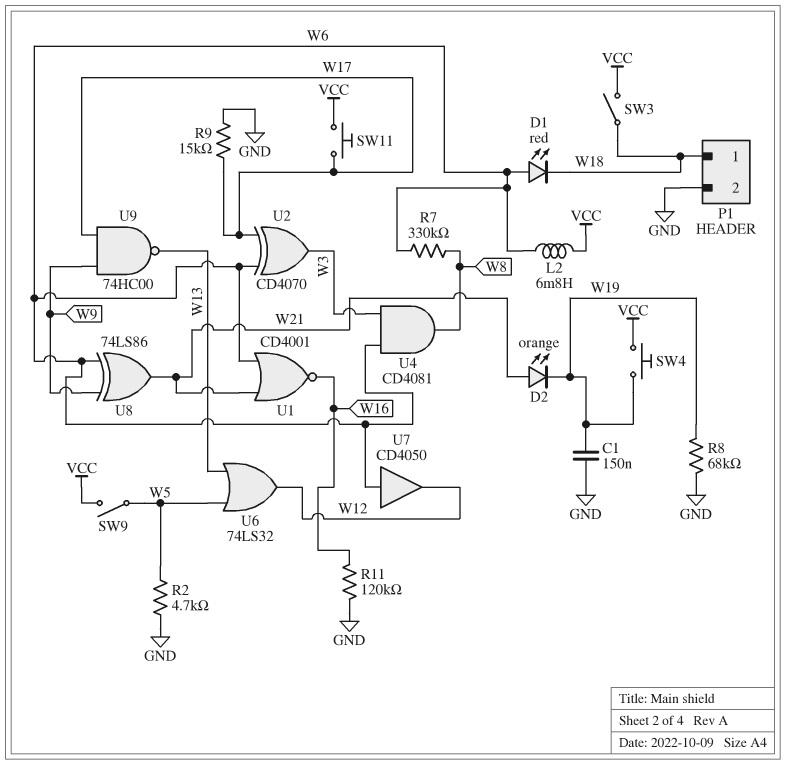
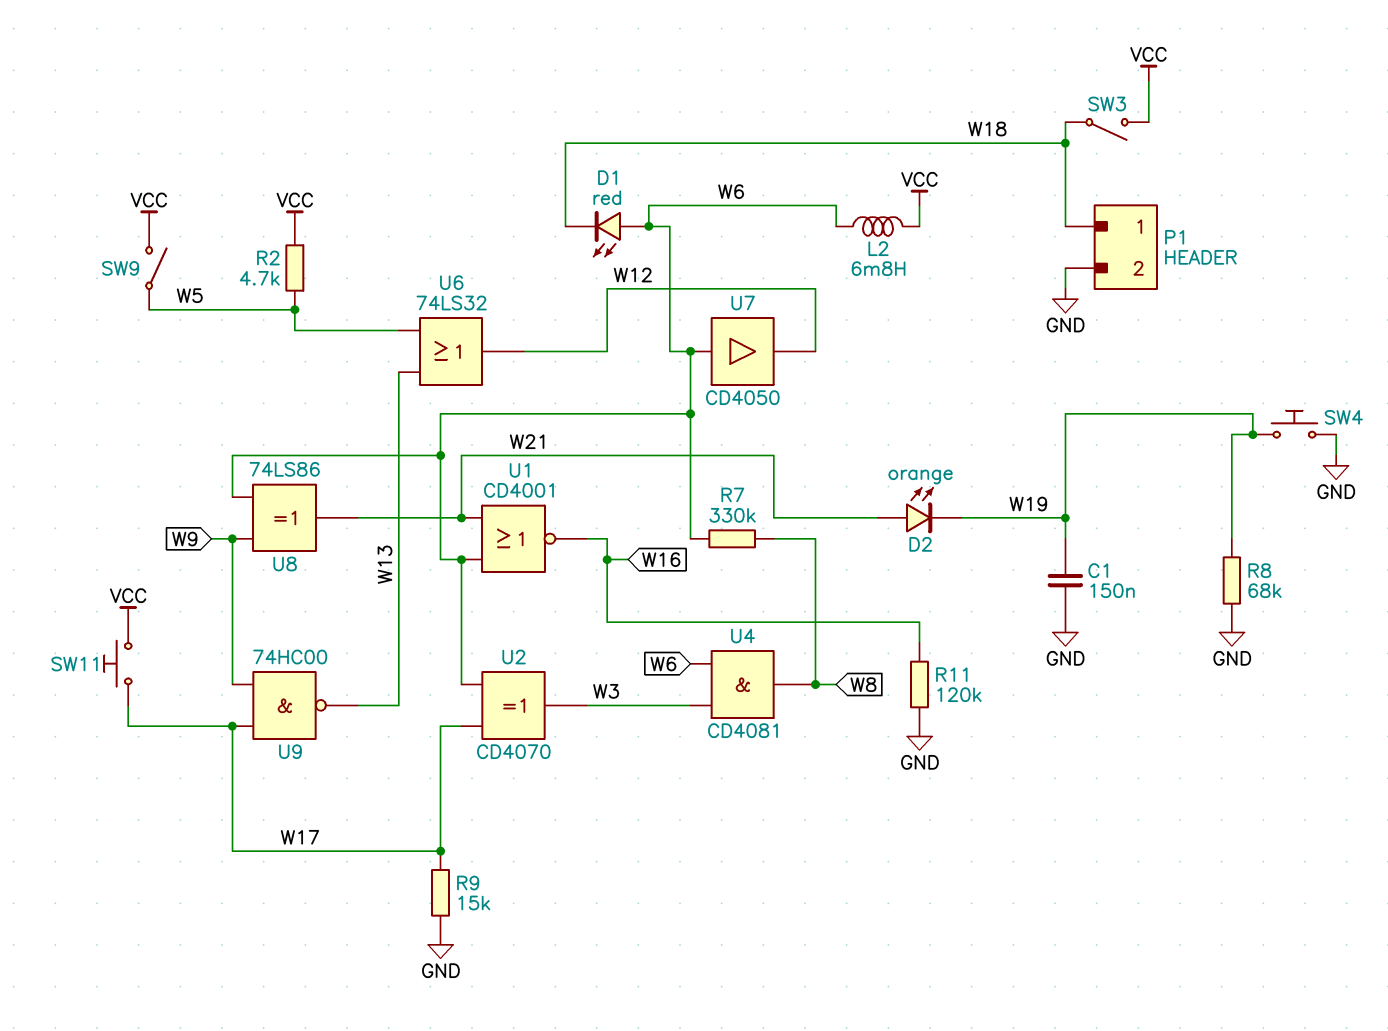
R2: 4.7k (GND, W5) -> 4.7k (VCC, W5)
SW4: button (VCC, W19) -> button (GND, W19)

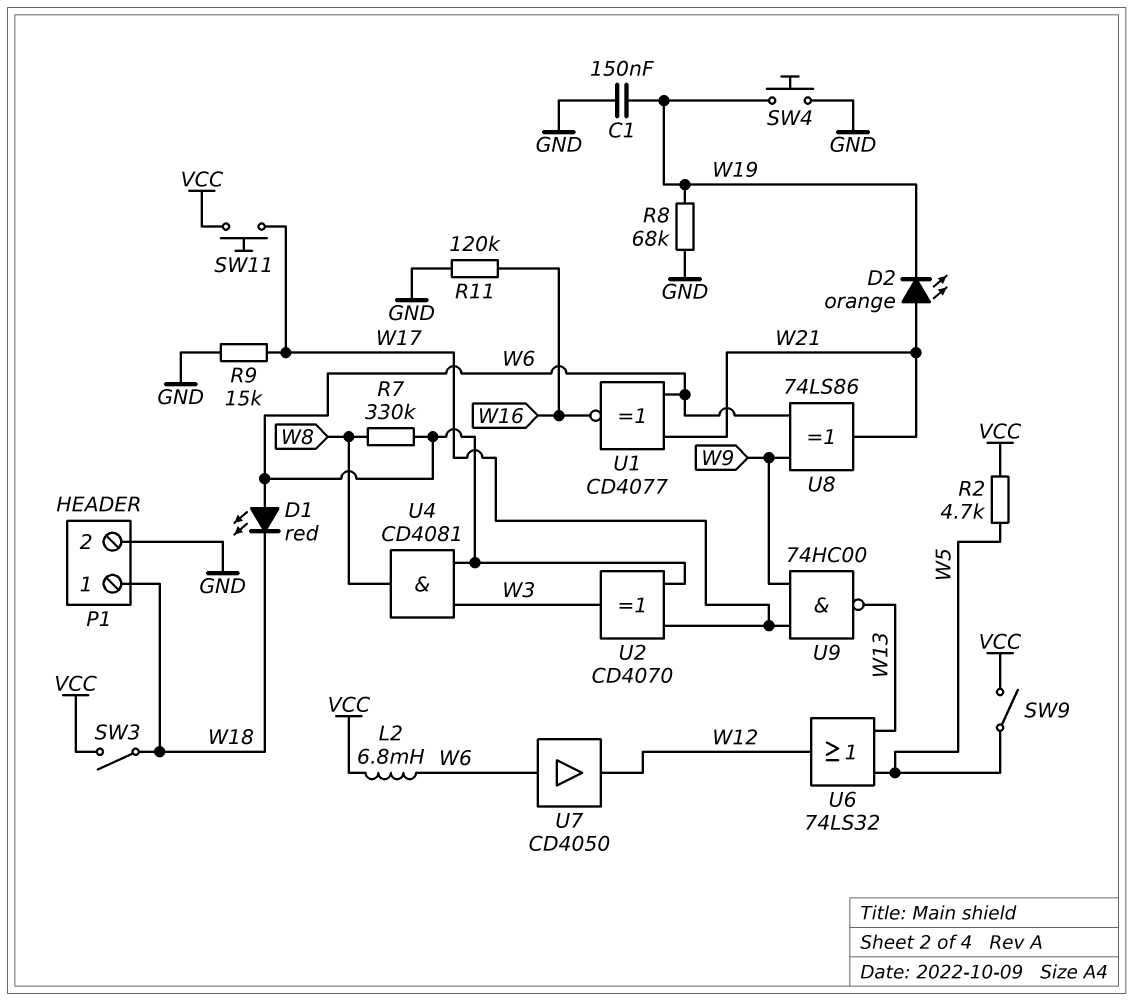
U1: NOR CD4001 (in W6, in W21, out W16) -> XNOR CD4077 (in W6, in W21, out W16)

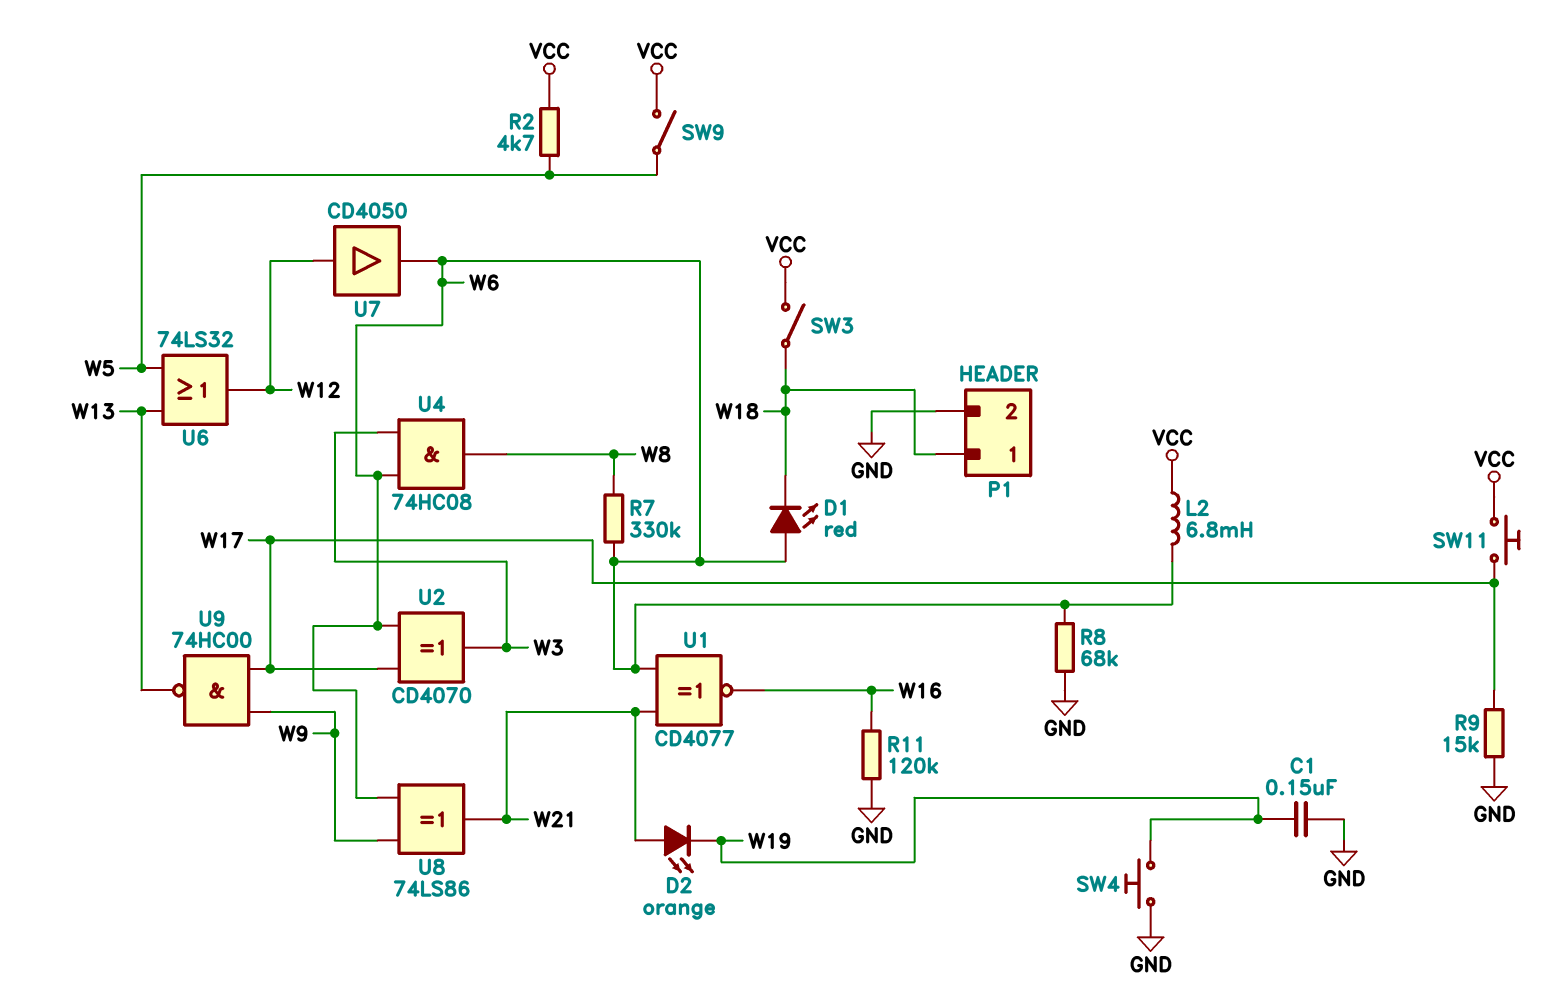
R8: 68k (GND, W19) -> 68k (GND, W6)
U4: AND CD4081 (in W3, in W6, out W8) -> AND 74HC08 (in W3, in W6, out W8)
U7: buffer CD4050 (in W6, out W12) -> buffer CD4050 (in W12, out W6)

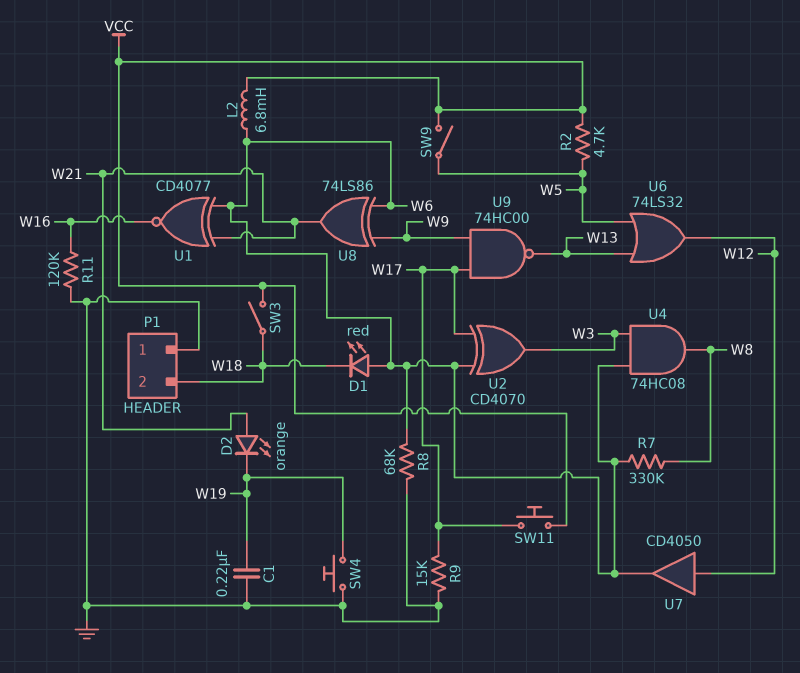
C1: 150nF (GND, W19) -> 220nF (GND, W19)
P1 pin 1: W18 -> GND
P1 pin 2: GND -> W18

